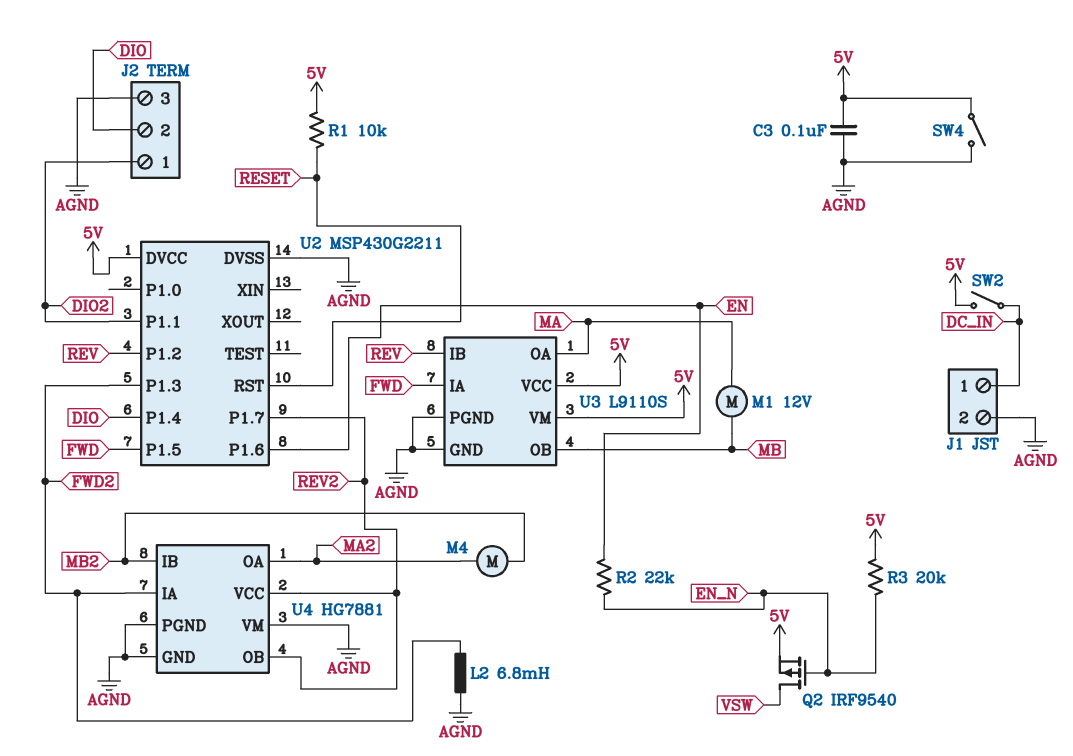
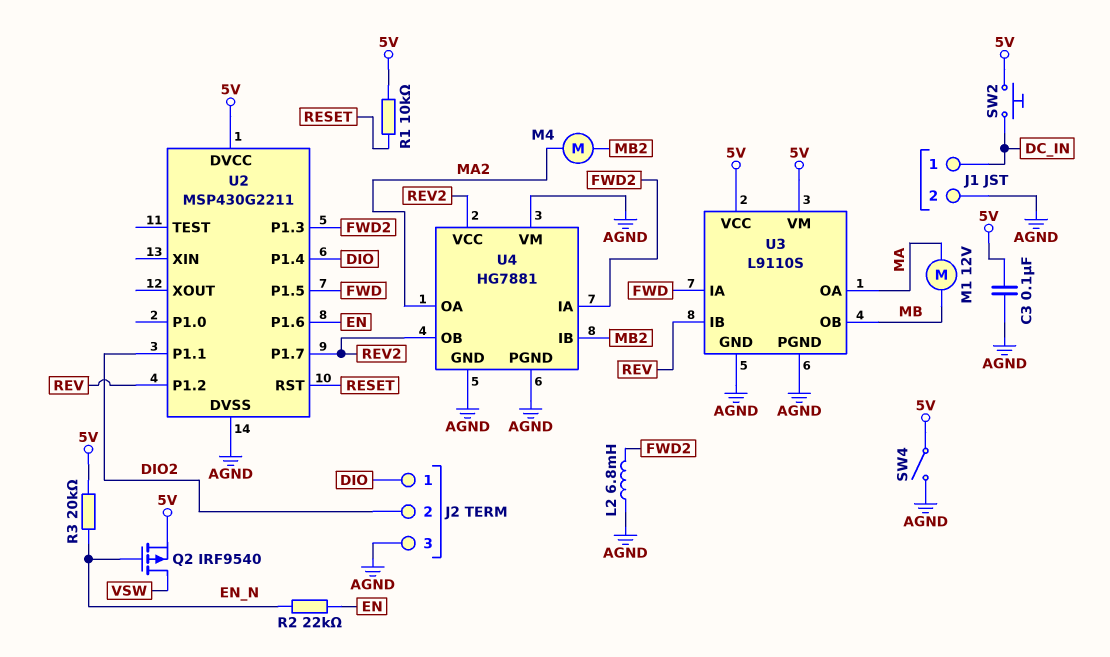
J2 pin 1: DIO2 -> DIO
J2 pin 2: DIO -> DIO2
SW2: switch (5V, DC_IN) -> button (5V, DC_IN)

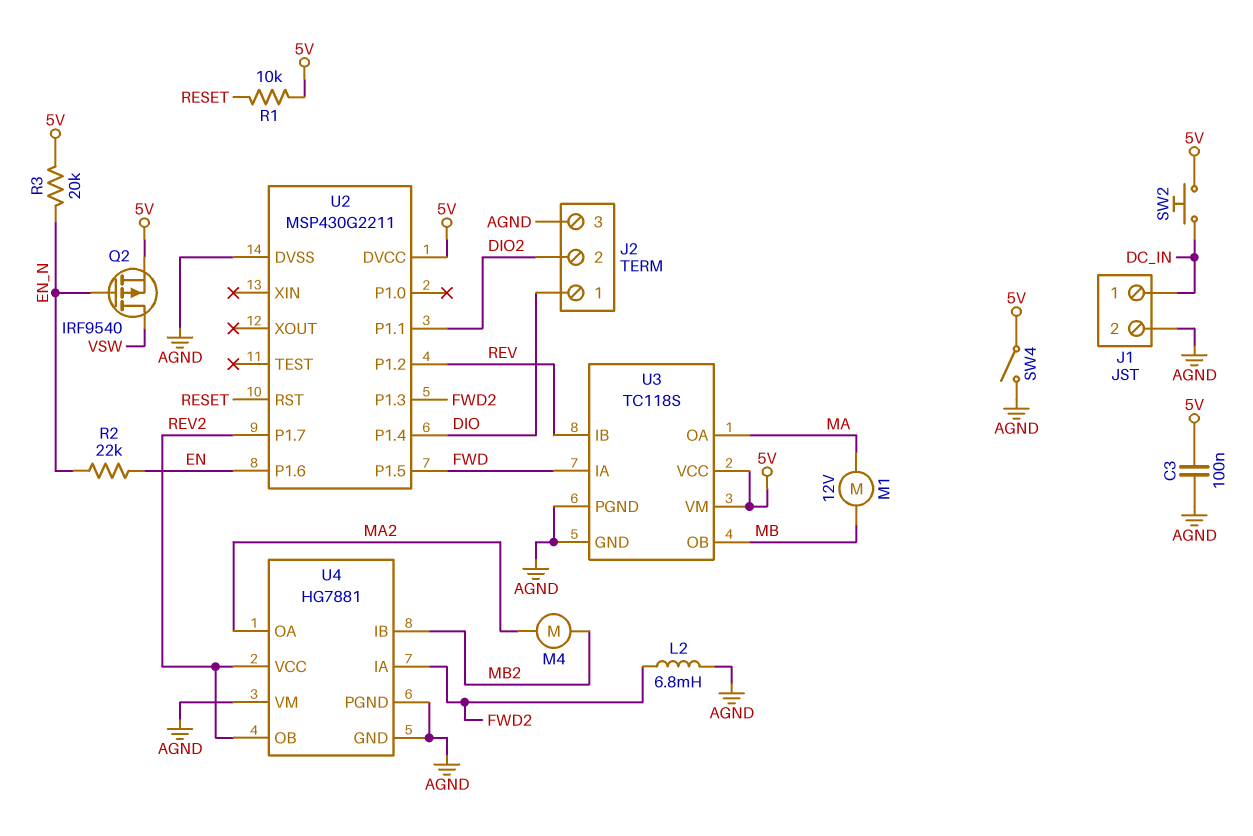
U3: L9110S -> TC118S

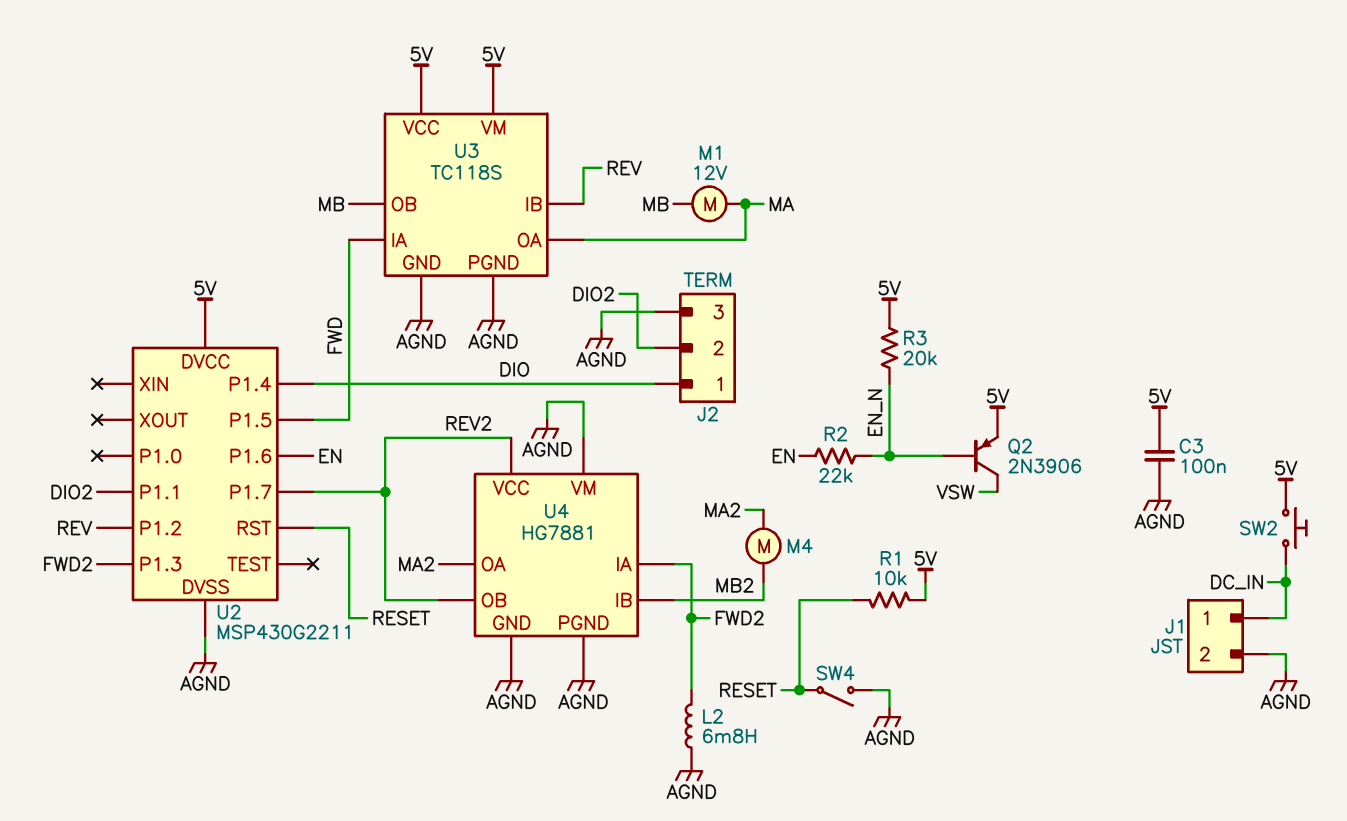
Q2: PMOS IRF9540 (G EN_N, D VSW, S 5V) -> PNP 2N3906 (B EN_N, C VSW, E 5V)
SW4: switch (5V, AGND) -> switch (AGND, RESET)

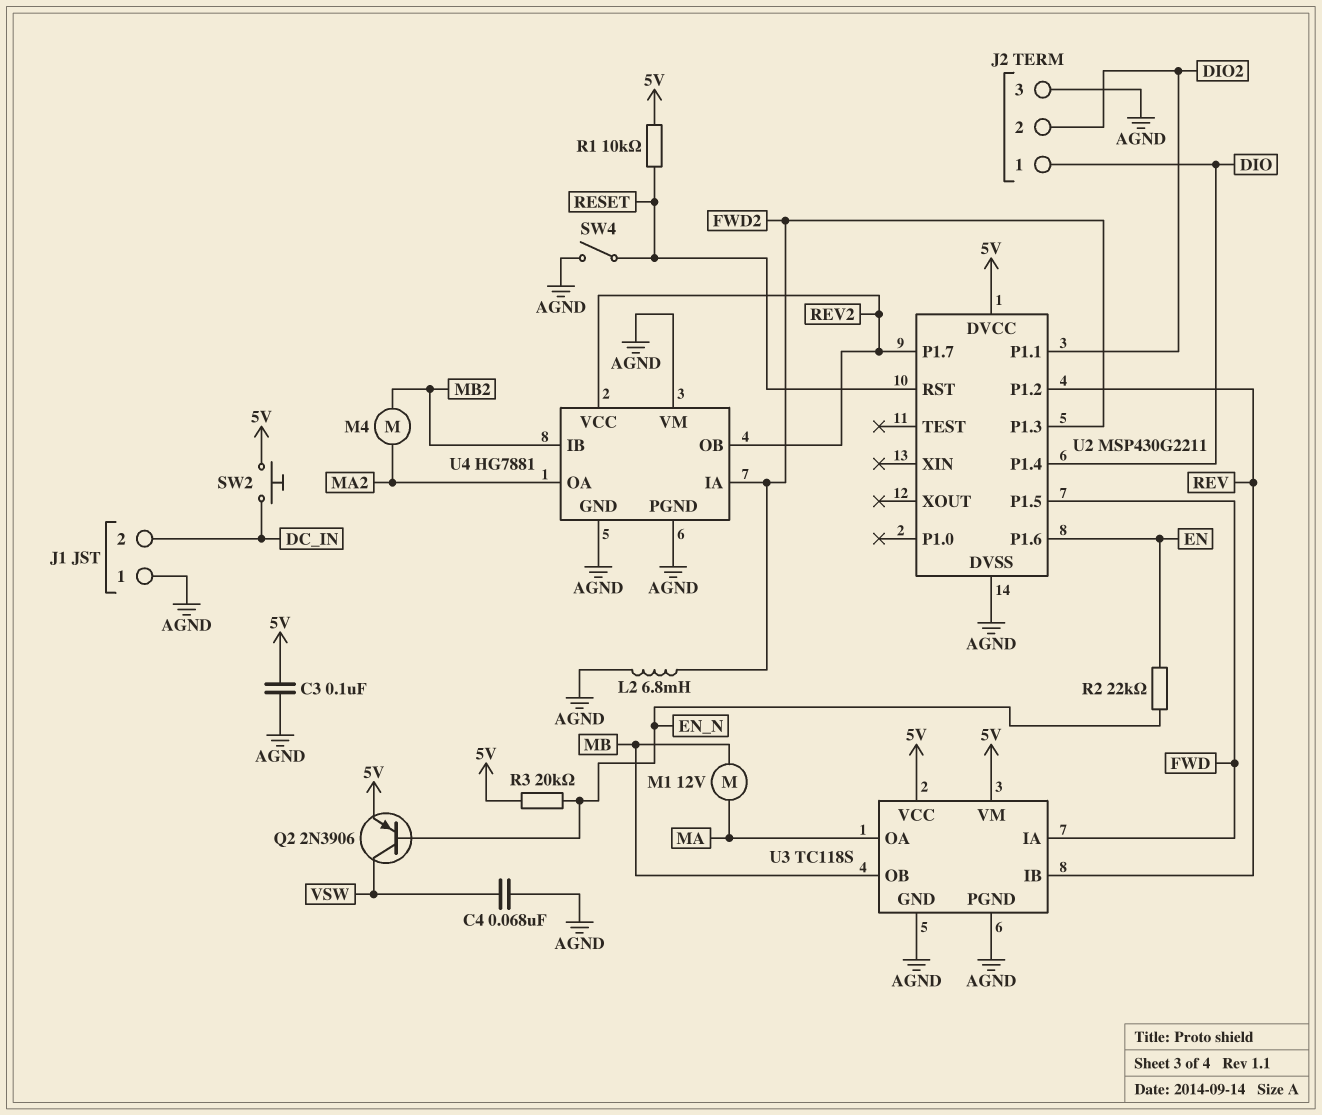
C4: none -> 68nF (AGND, VSW)
J1 pin 1: DC_IN -> AGND
J1 pin 2: AGND -> DC_IN

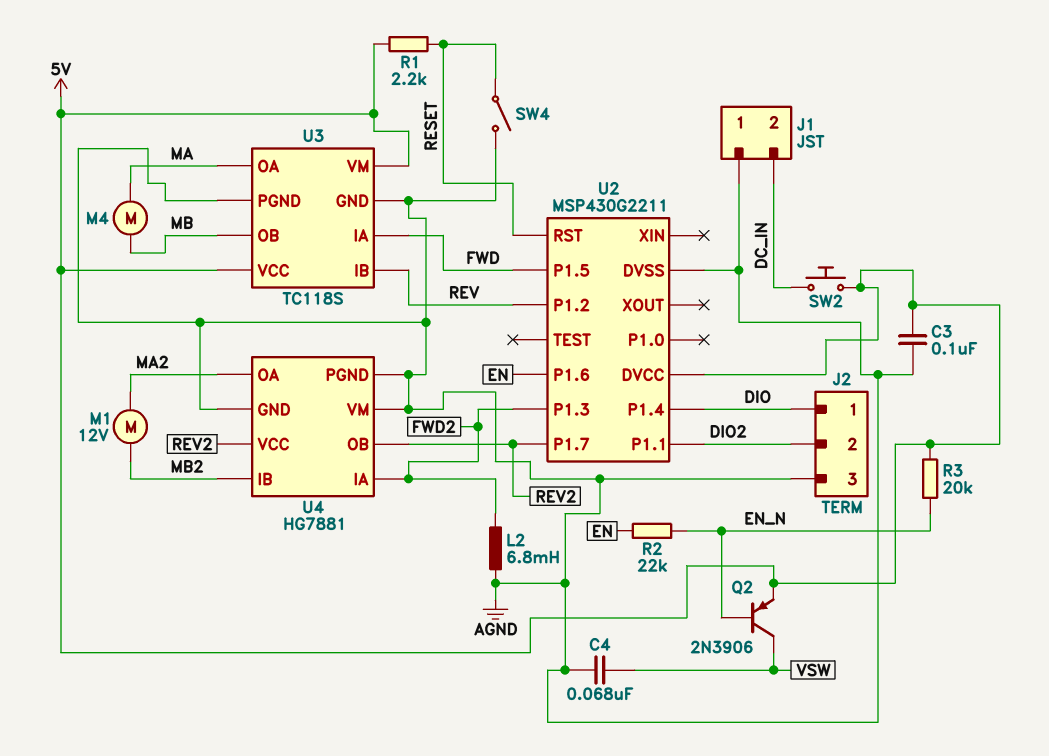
M1: motor 12V (MA, MB) -> motor 12V (MA2, MB2)
M4: motor (MA2, MB2) -> motor (MA, MB)
R1: 10k (5V, RESET) -> 2.2k (5V, RESET)

